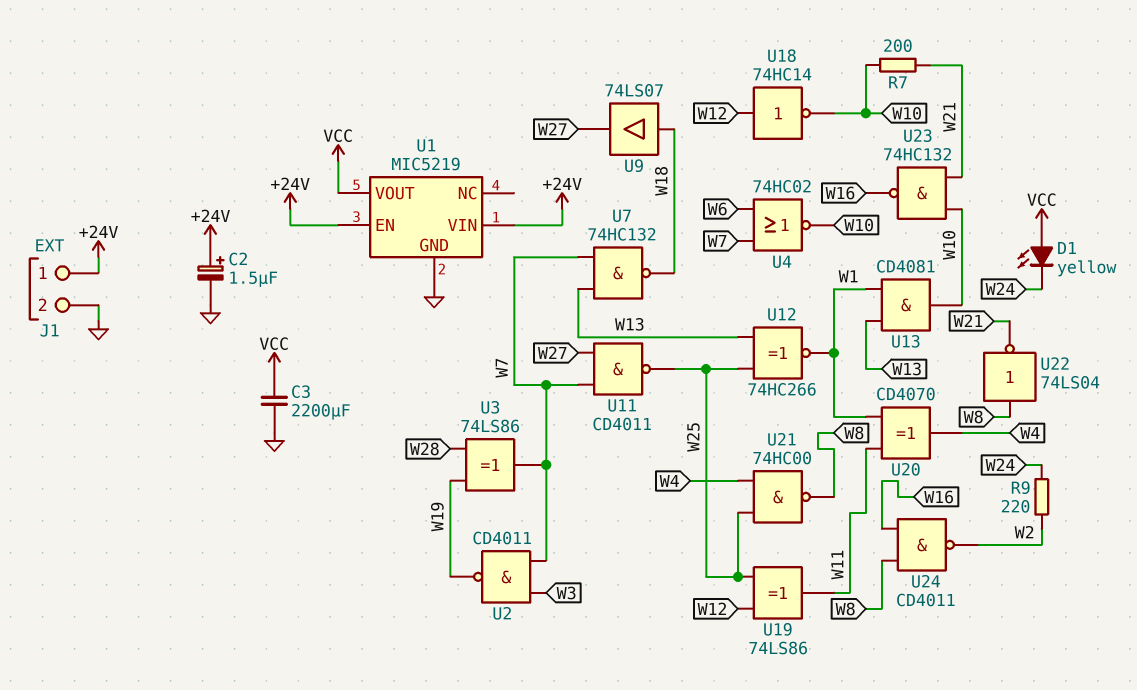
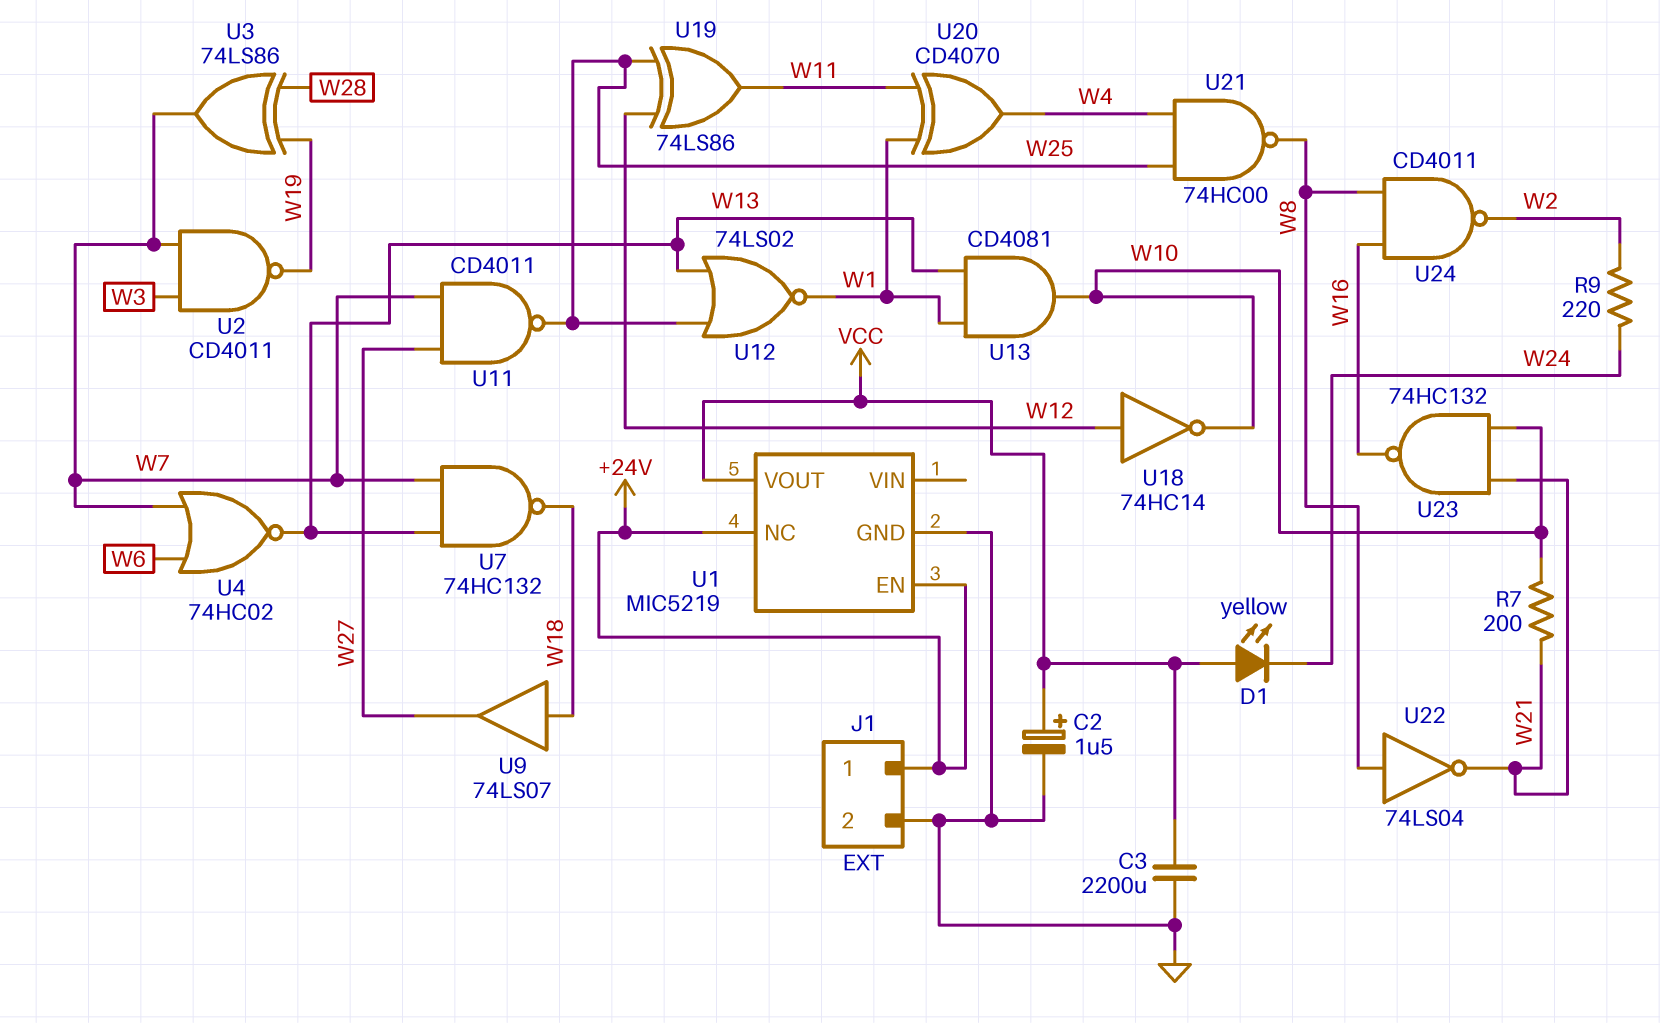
C2: 1.5uF (plus +24V, minus GND) -> 1.5uF (plus VCC, minus GND)
U1 pin NC: none -> +24V
U1 pin VIN: +24V -> none
U4: NOR 74HC02 (in W6, in W7, out W10) -> NOR 74HC02 (in W6, in W7, out W13)
U12: XNOR 74HC266 (in W13, in W25, out W1) -> NOR 74LS02 (in W13, in W25, out W1)

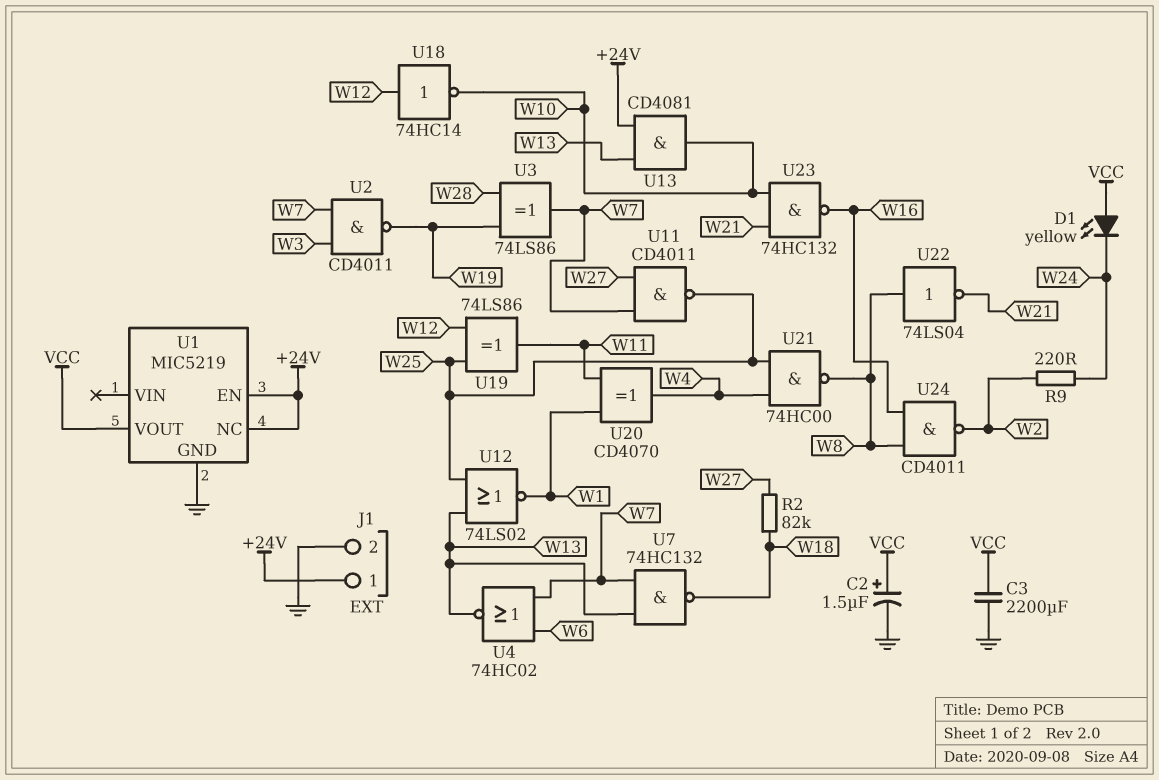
R2: none -> 82k (W18, W27)
R7: 200 (W10, W21) -> none
U9: buffer 74LS07 (in W18, out W27) -> none
U13: AND CD4081 (in W1, in W13, out W10) -> AND CD4081 (in +24V, in W13, out W10)

